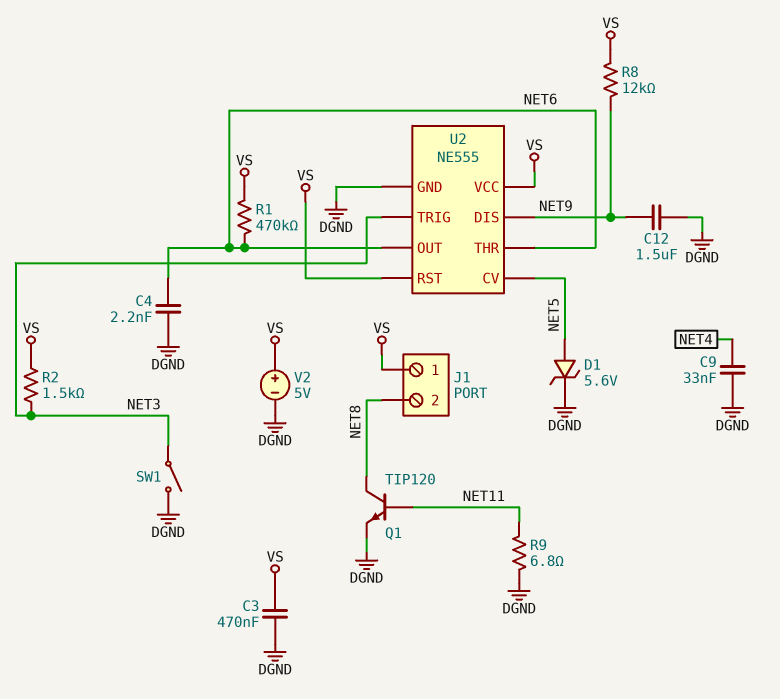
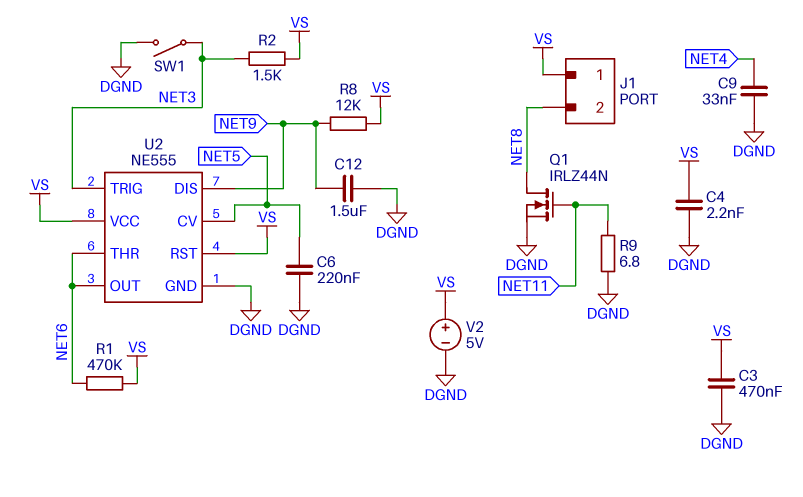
C4: 2.2nF (DGND, NET6) -> 2.2nF (DGND, VS)
C6: none -> 220nF (DGND, NET5)
D1: zener 5.6V (A NET5, K DGND) -> none
Q1: NPN TIP120 (B NET11, C NET8, E DGND) -> NMOS IRLZ44N (G NET11, D NET8, S DGND)

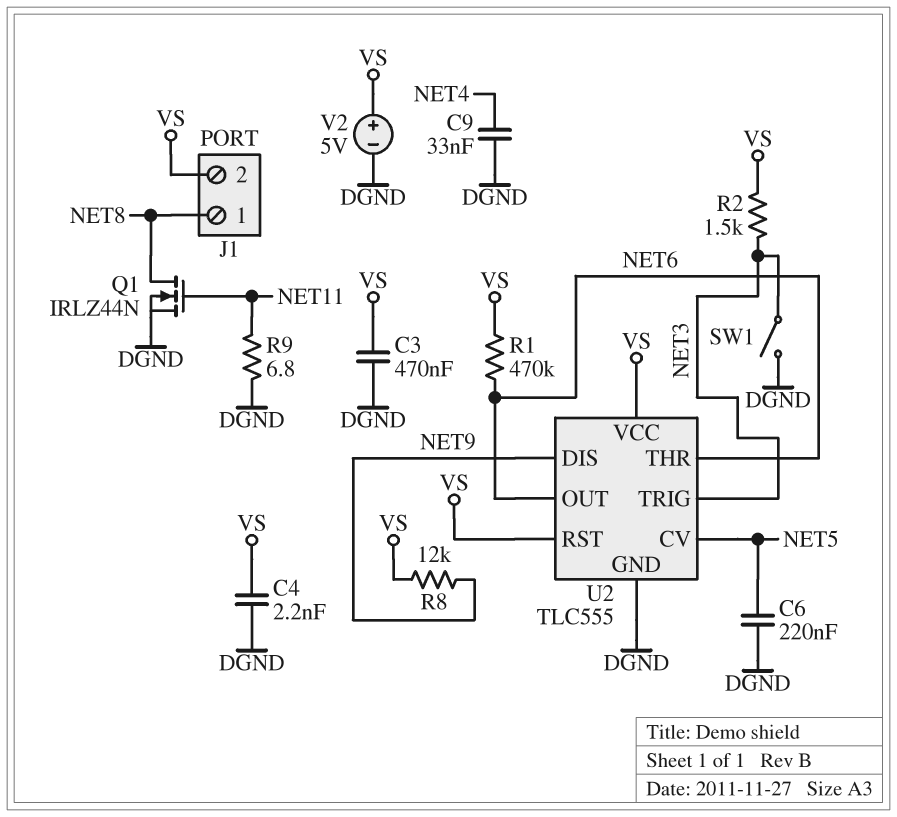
C12: 1.5uF (DGND, NET9) -> none
J1 pin 1: VS -> NET8
J1 pin 2: NET8 -> VS
U2: NE555 -> TLC555

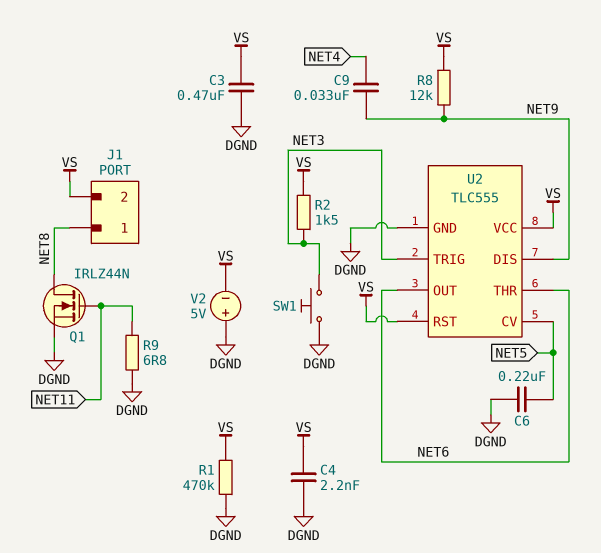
C9: 33nF (DGND, NET4) -> 33nF (NET4, NET9)
R1: 470k (NET6, VS) -> 470k (DGND, VS)
SW1: switch (DGND, NET3) -> button (DGND, NET3)
V2: 5V (plus VS, minus DGND) -> 5V (plus DGND, minus VS)

